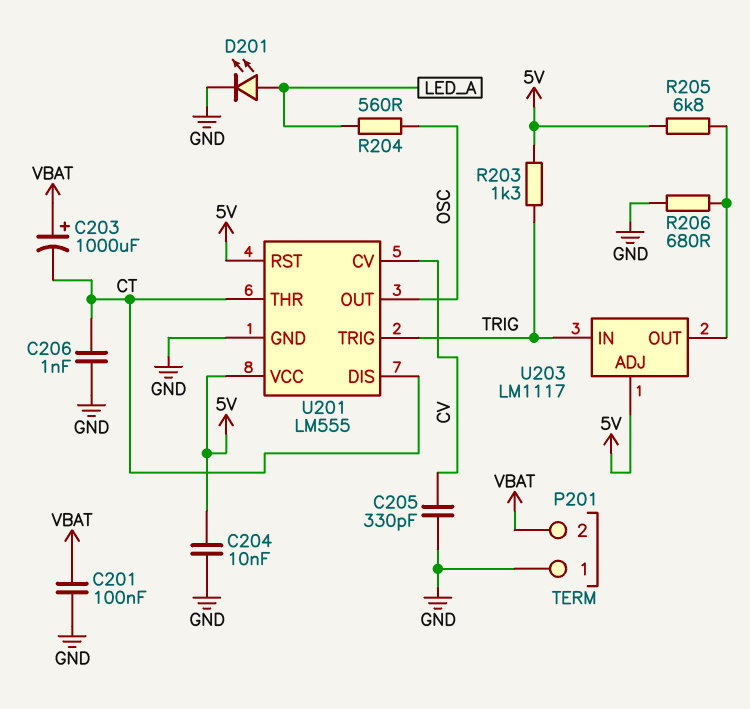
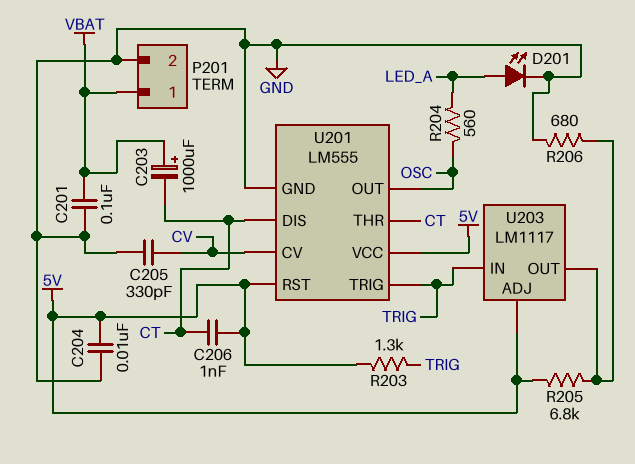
C206: 1nF (CT, GND) -> 1nF (5V, CT)
P201 pin 1: GND -> VBAT
P201 pin 2: VBAT -> GND

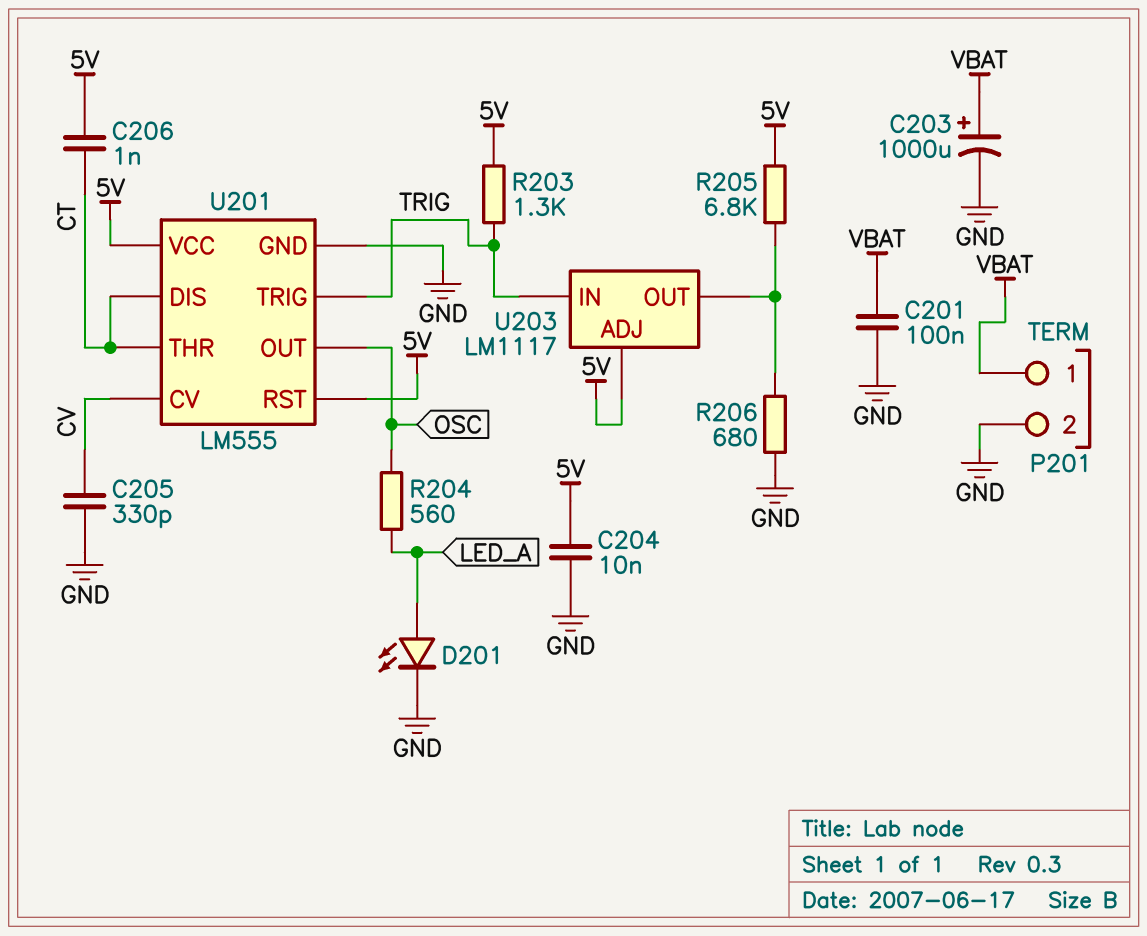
C203: 1000uF (plus VBAT, minus CT) -> 1000uF (plus VBAT, minus GND)

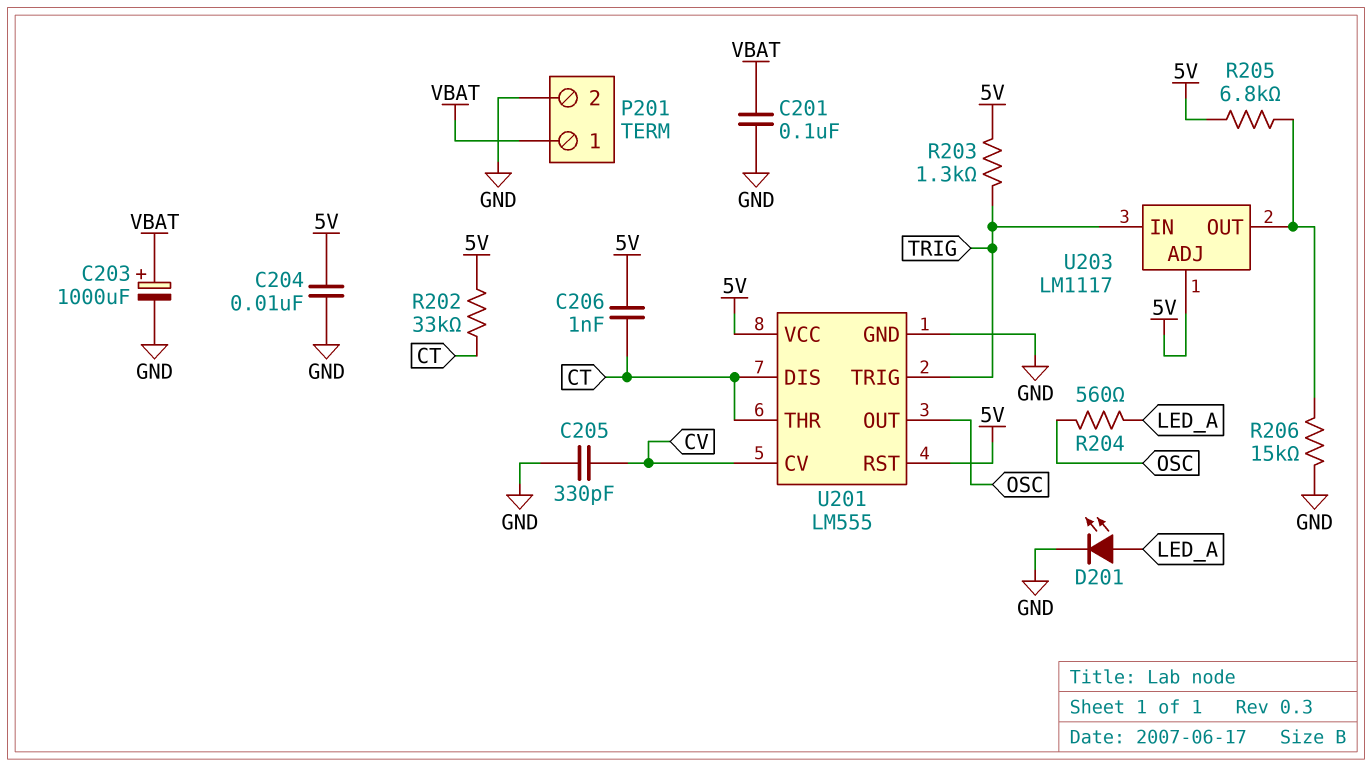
R202: none -> 33k (5V, CT)
R206: 680 (GND, U203/OUT) -> 15k (GND, U203/OUT)

